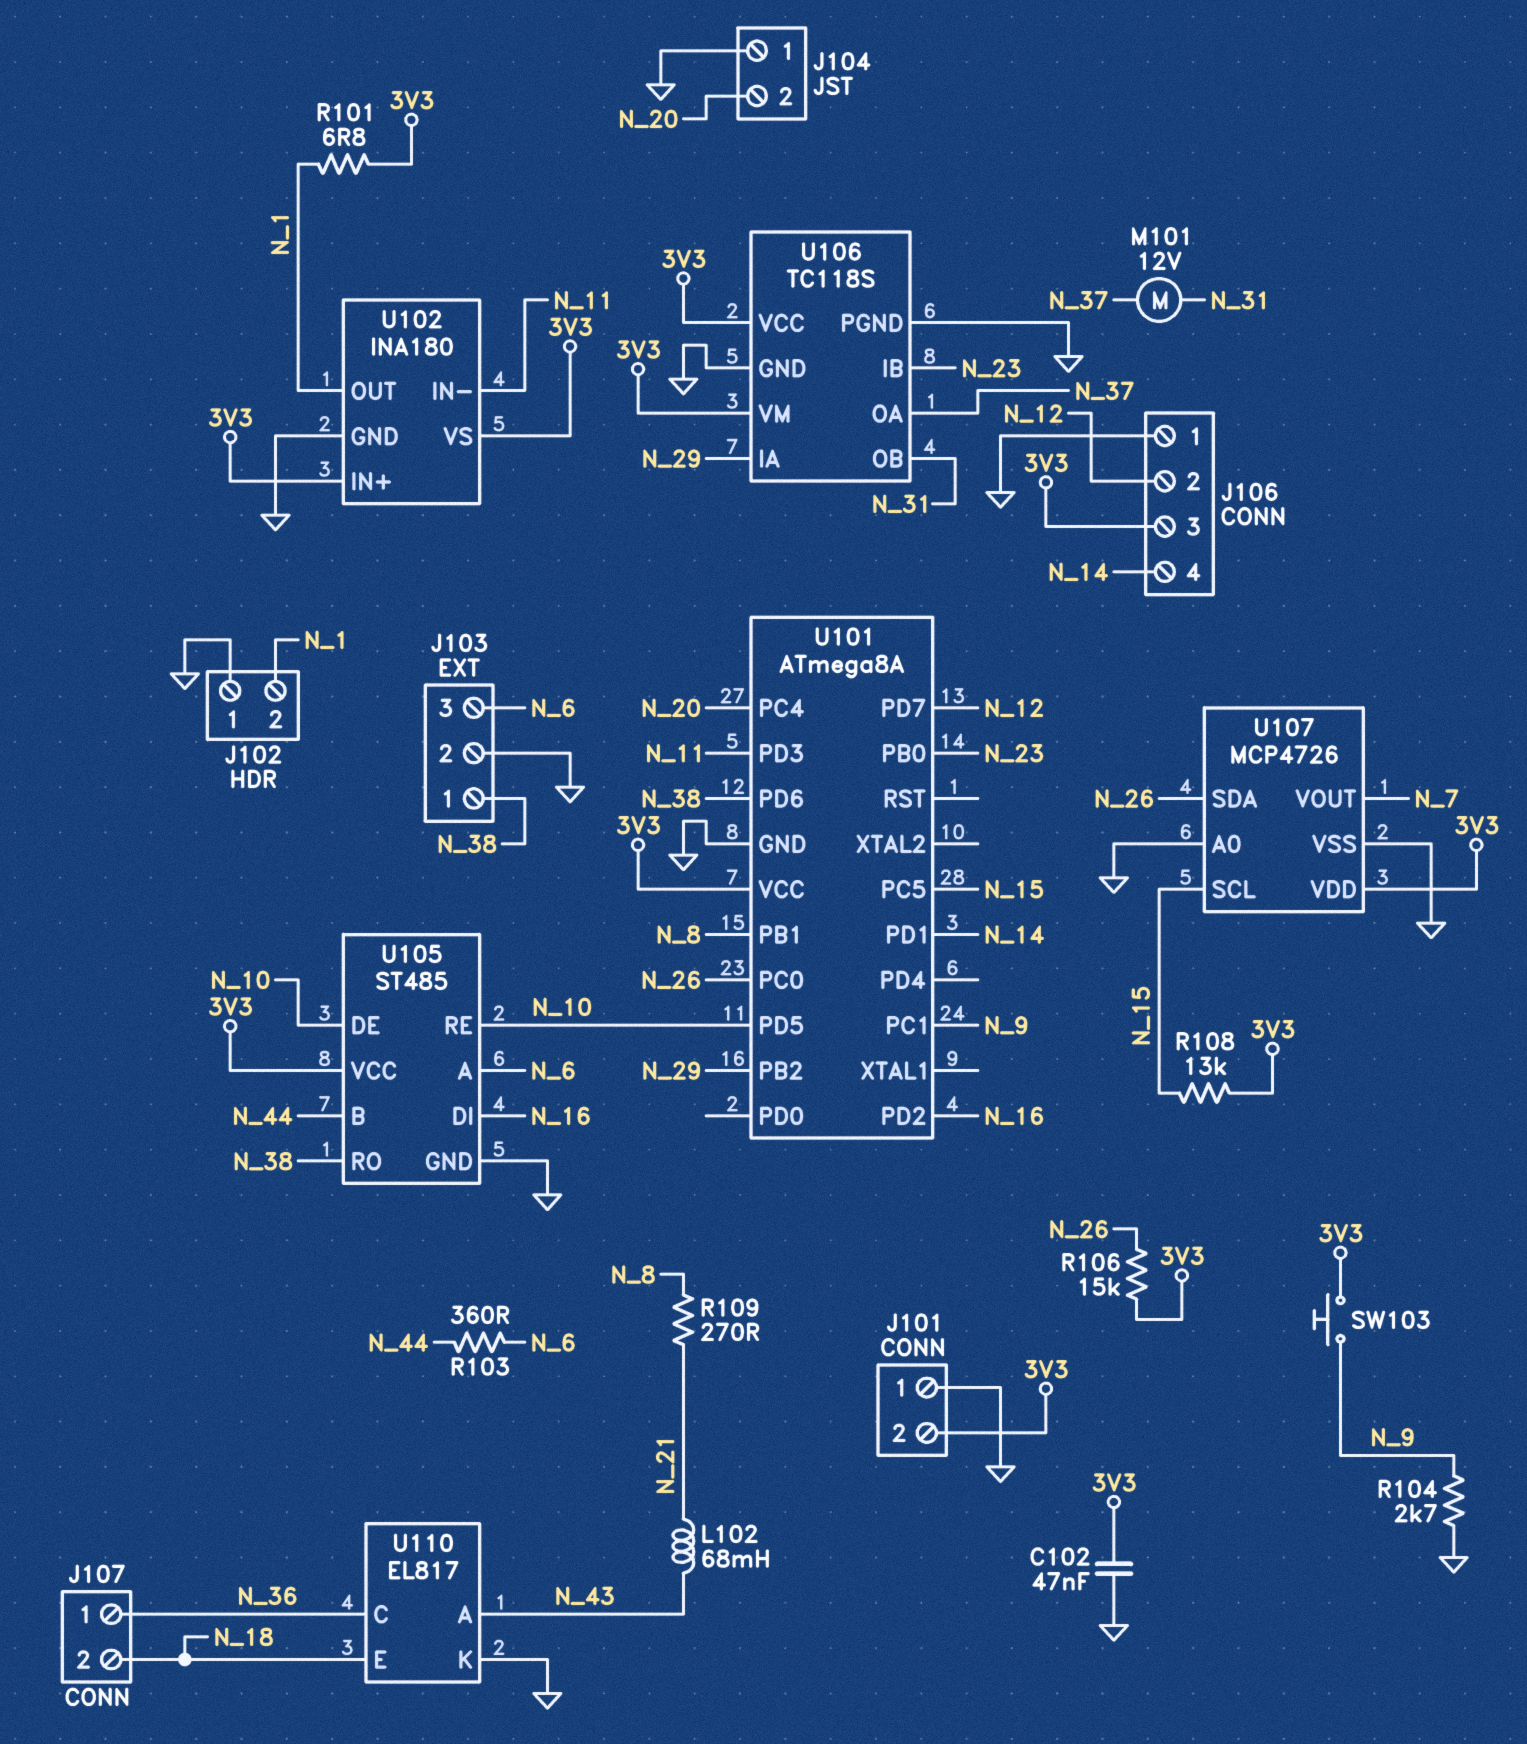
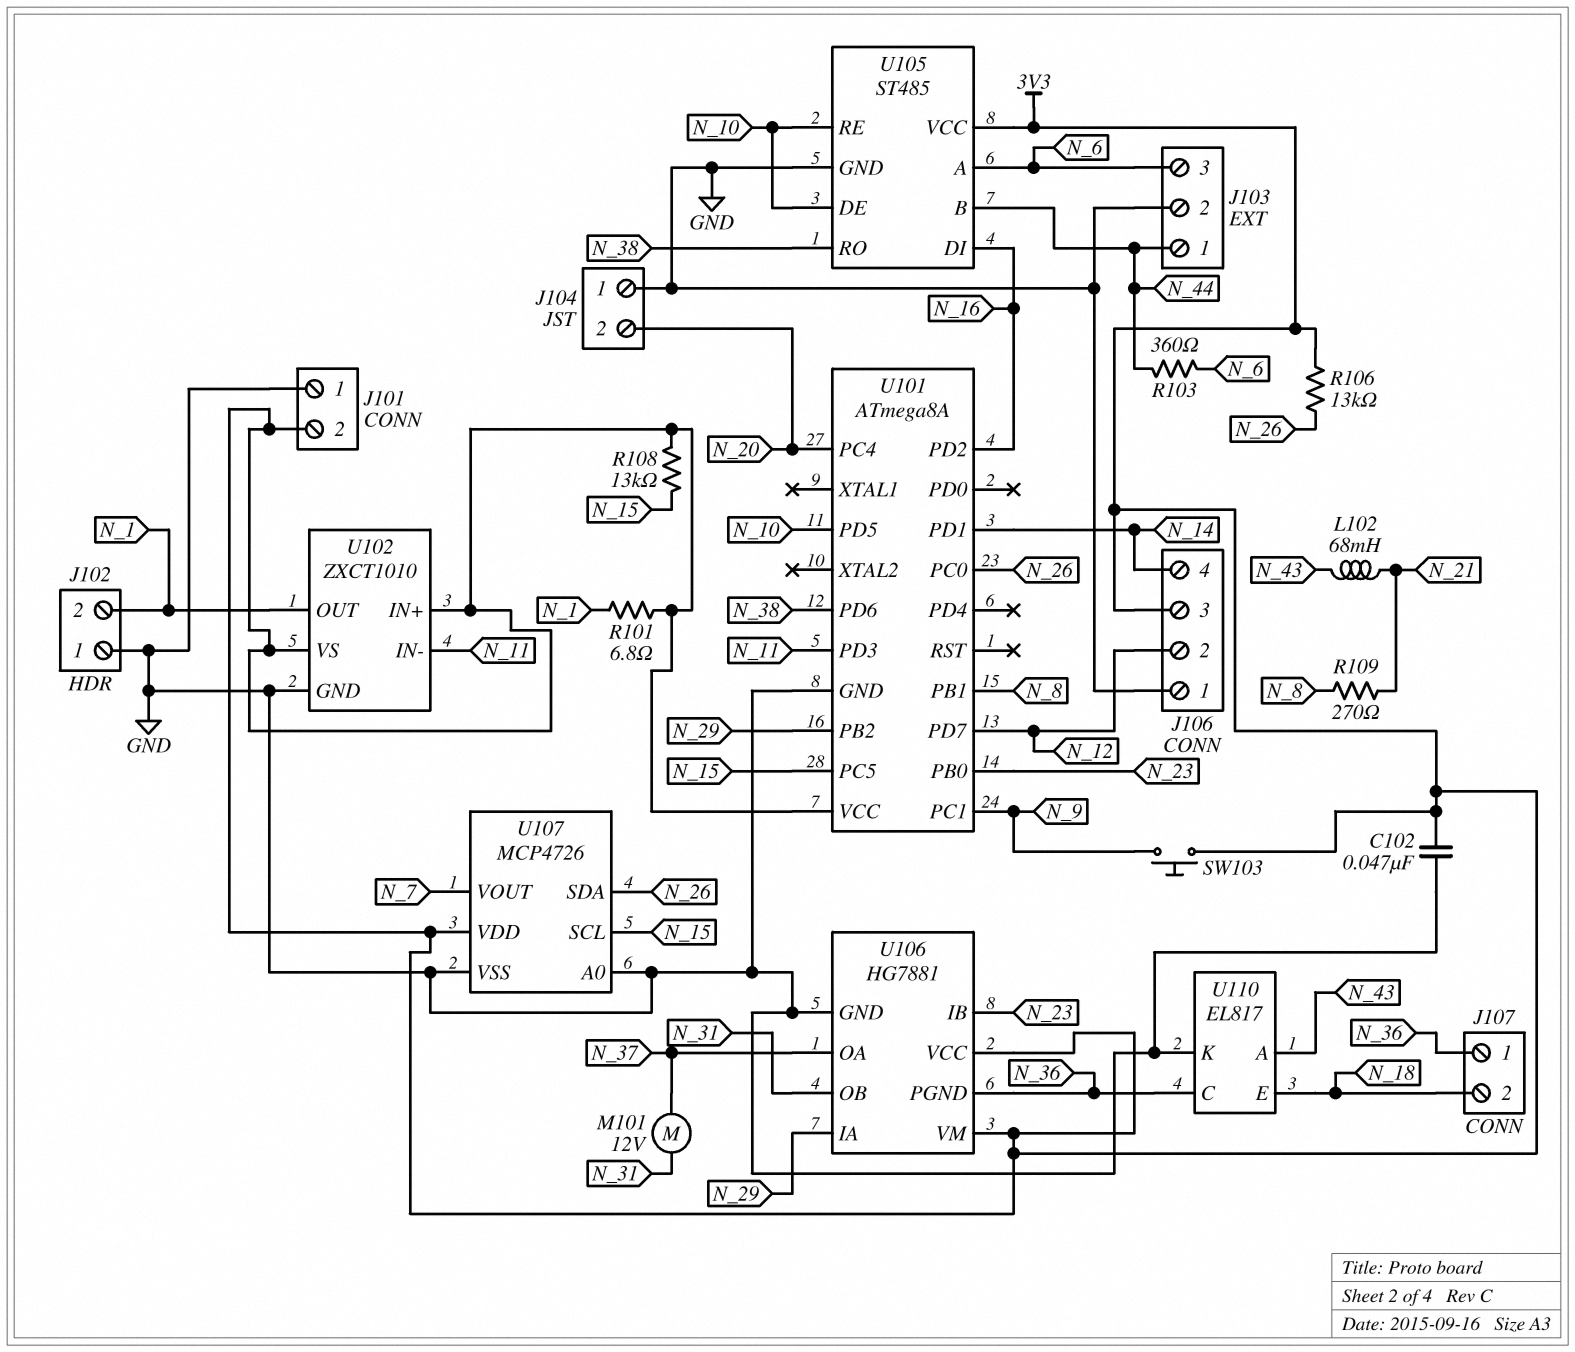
J103 pin 1: N_38 -> N_44
R104: 2.7k (GND, N_9) -> none
R106: 15k (3V3, N_26) -> 13k (3V3, N_26)
U102: INA180 -> ZXCT1010
U106: TC118S -> HG7881
U106 pin PGND: GND -> N_36

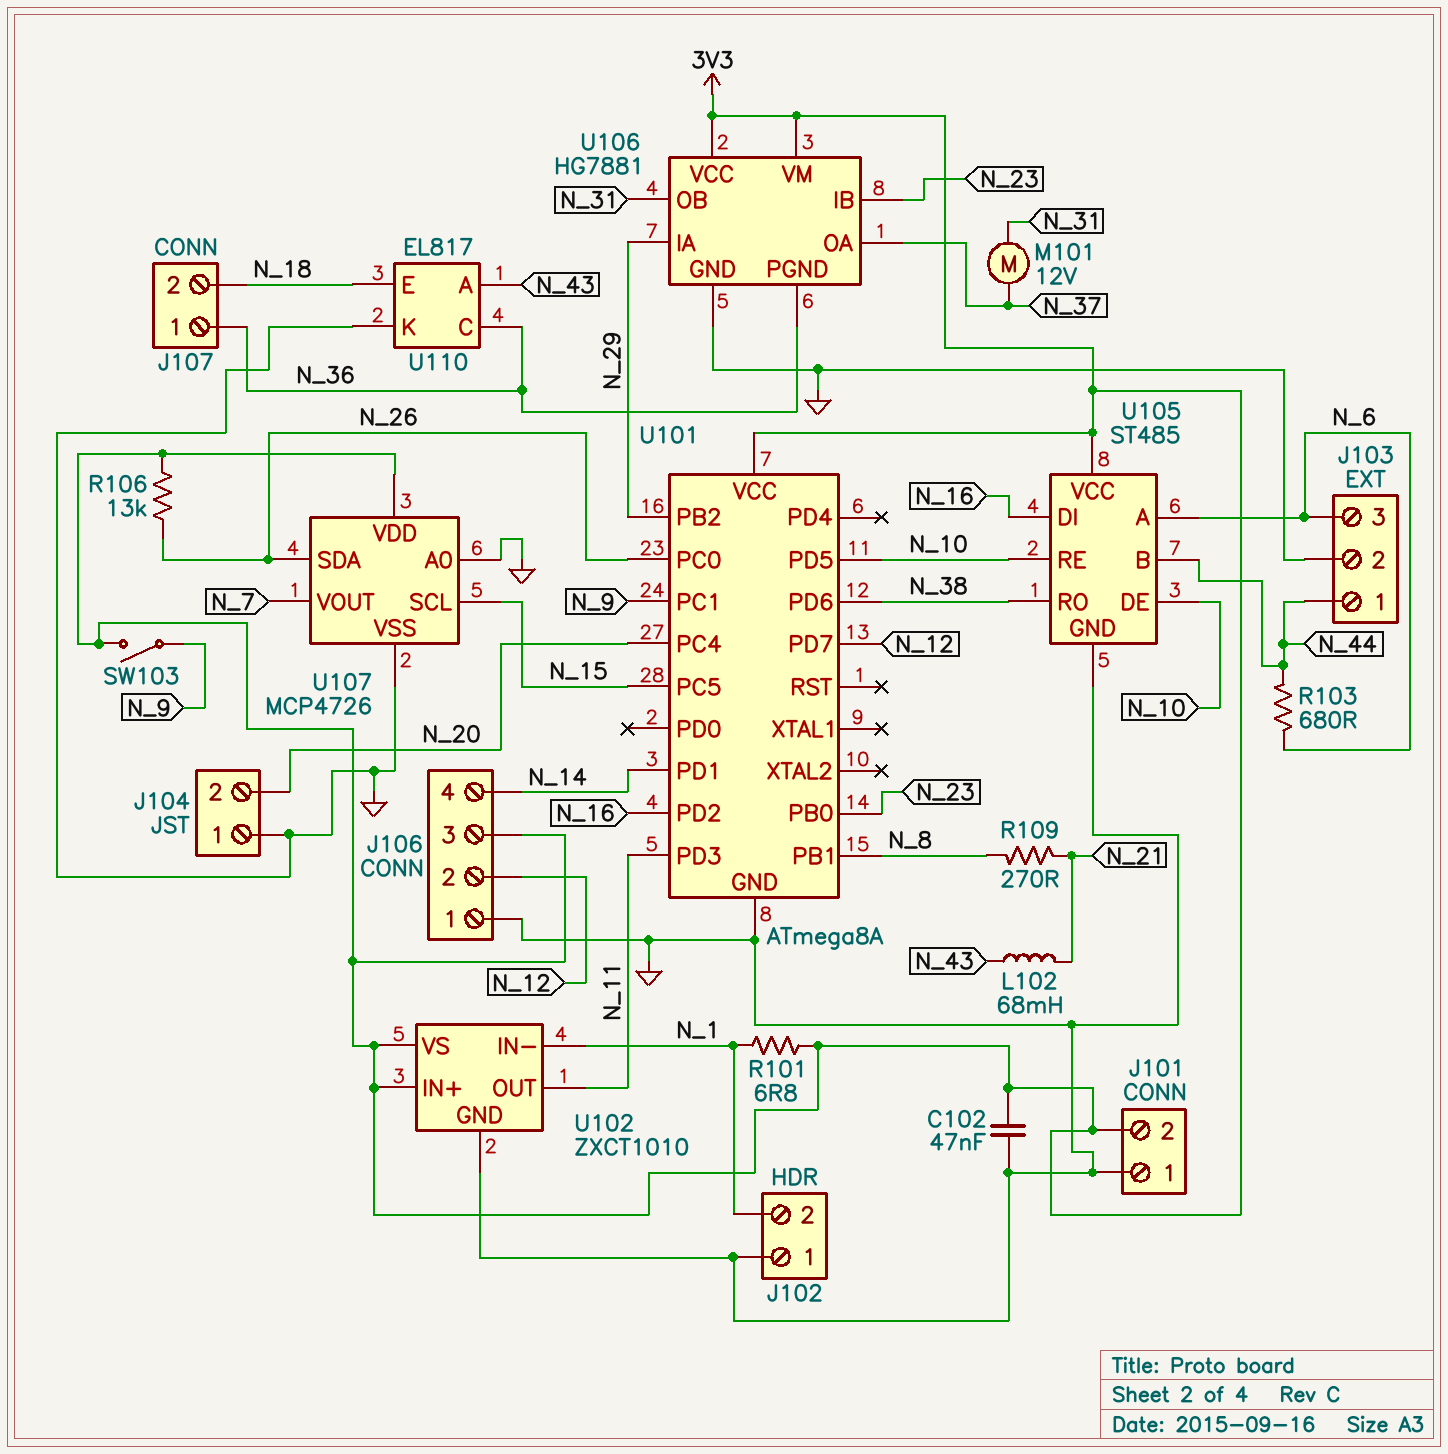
R103: 360 (N_6, N_44) -> 680 (N_6, N_44)
R108: 13k (3V3, N_15) -> none
SW103: button (3V3, N_9) -> switch (3V3, N_9)
U102 pin IN-: N_11 -> N_1
U102 pin OUT: N_1 -> N_11

